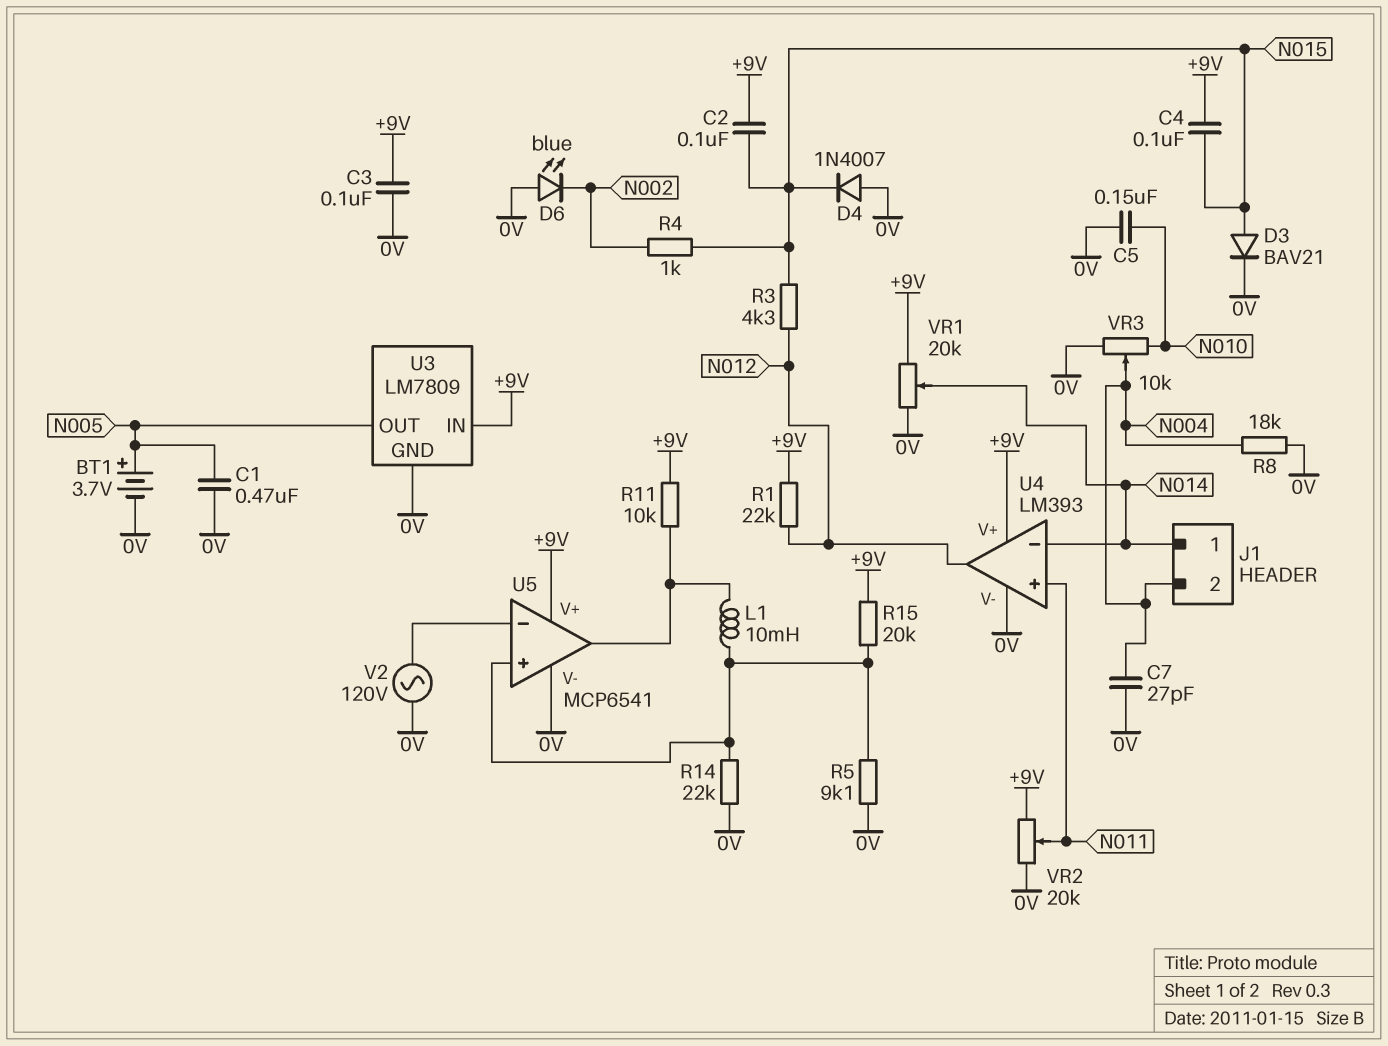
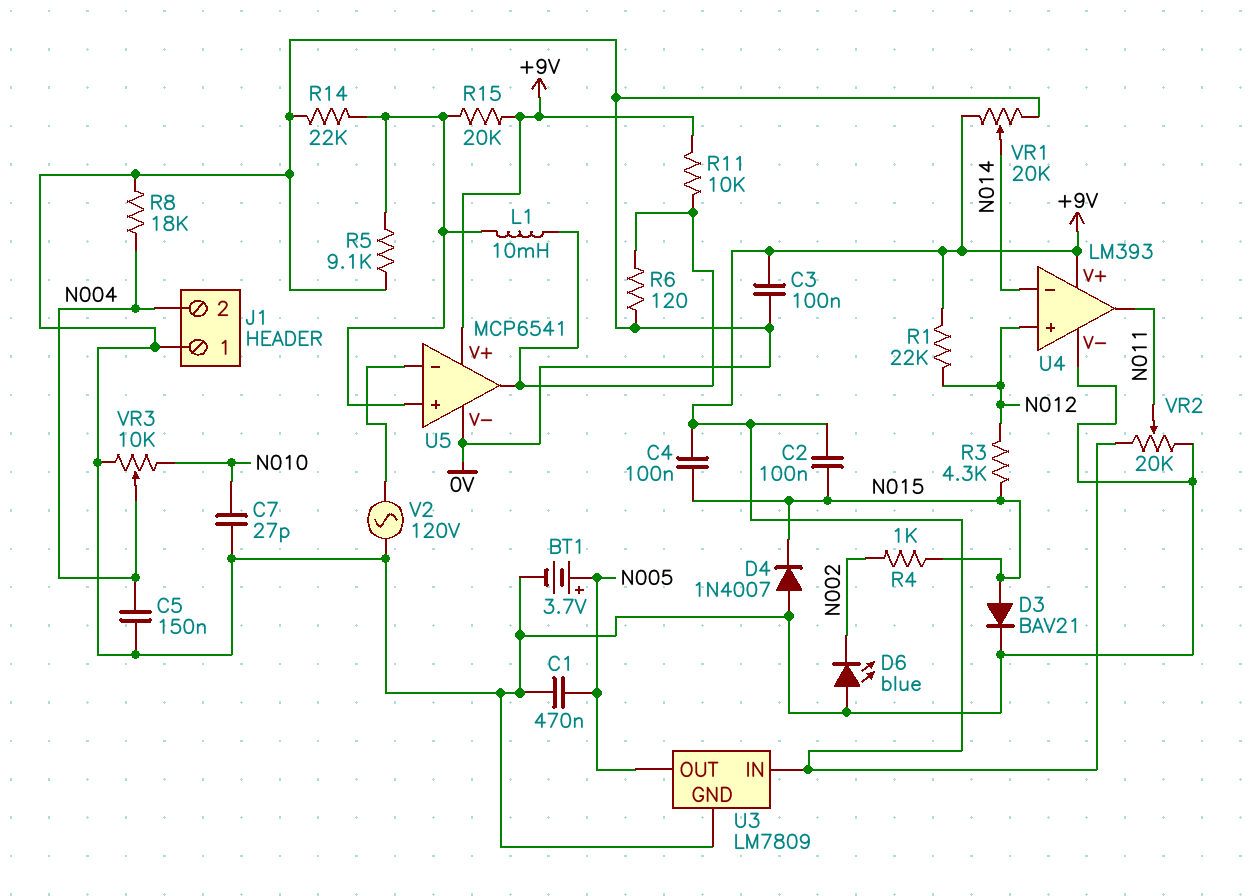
C5: 150nF (0V, N010) -> 150nF (0V, N004)
C7: 27pF (0V, N004) -> 27pF (0V, N010)
J1 pin 1: N014 -> 0V
R6: none -> 120 (0V, U5/out)
U4 pin in+: N011 -> N012
U4 pin out: N012 -> N011

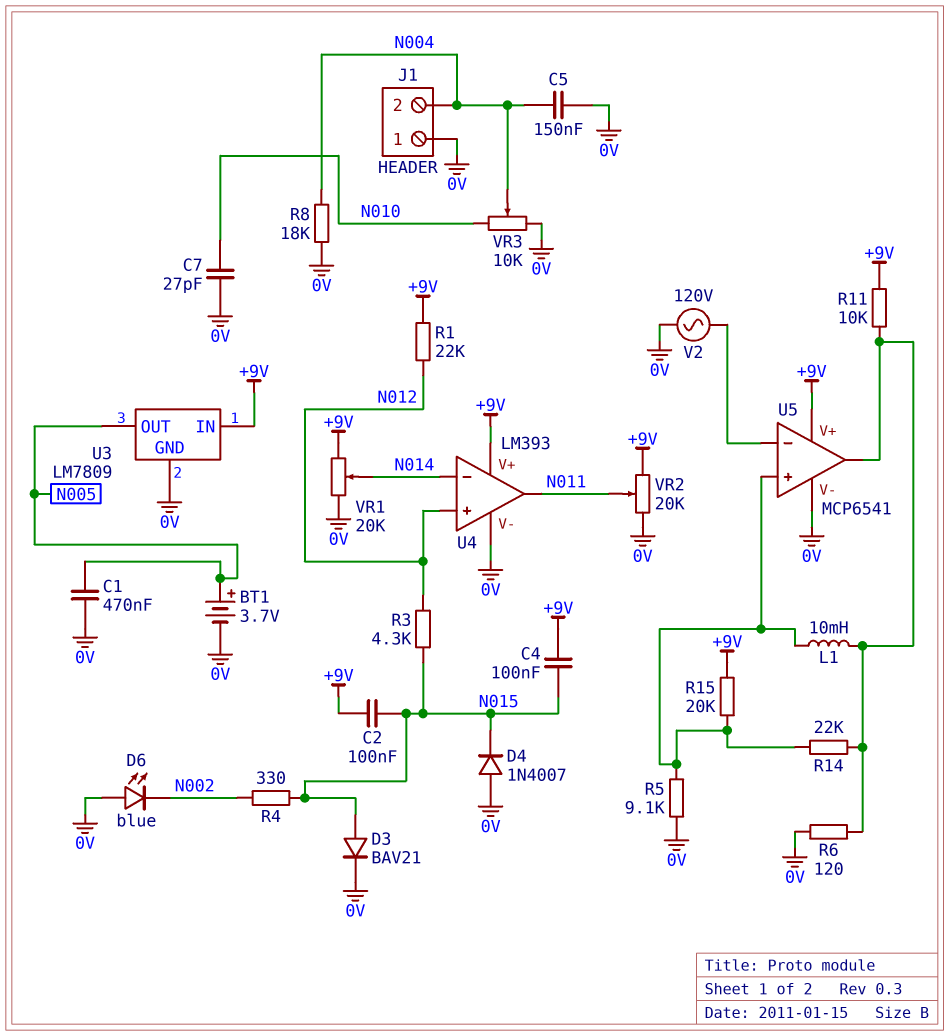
C3: 100nF (+9V, 0V) -> none
R4: 1k (N002, N015) -> 330 (N002, N015)
R14: 22k (0V, U5/in+) -> 22k (U5/in+, U5/out)

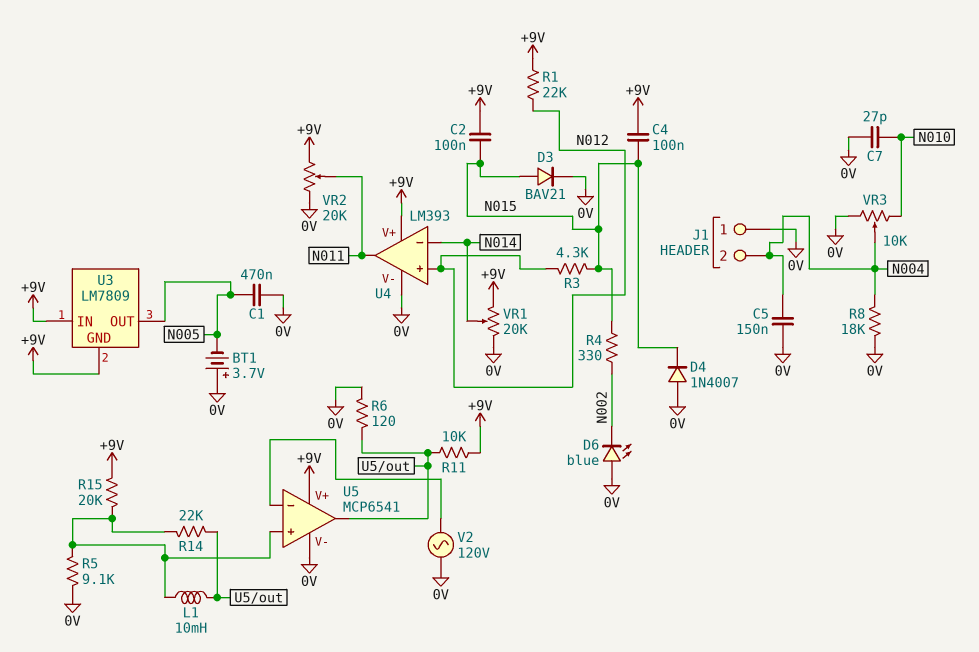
BT1: 3.7V (plus N005, minus 0V) -> 3.7V (plus 0V, minus N005)
U3 pin GND: 0V -> +9V

